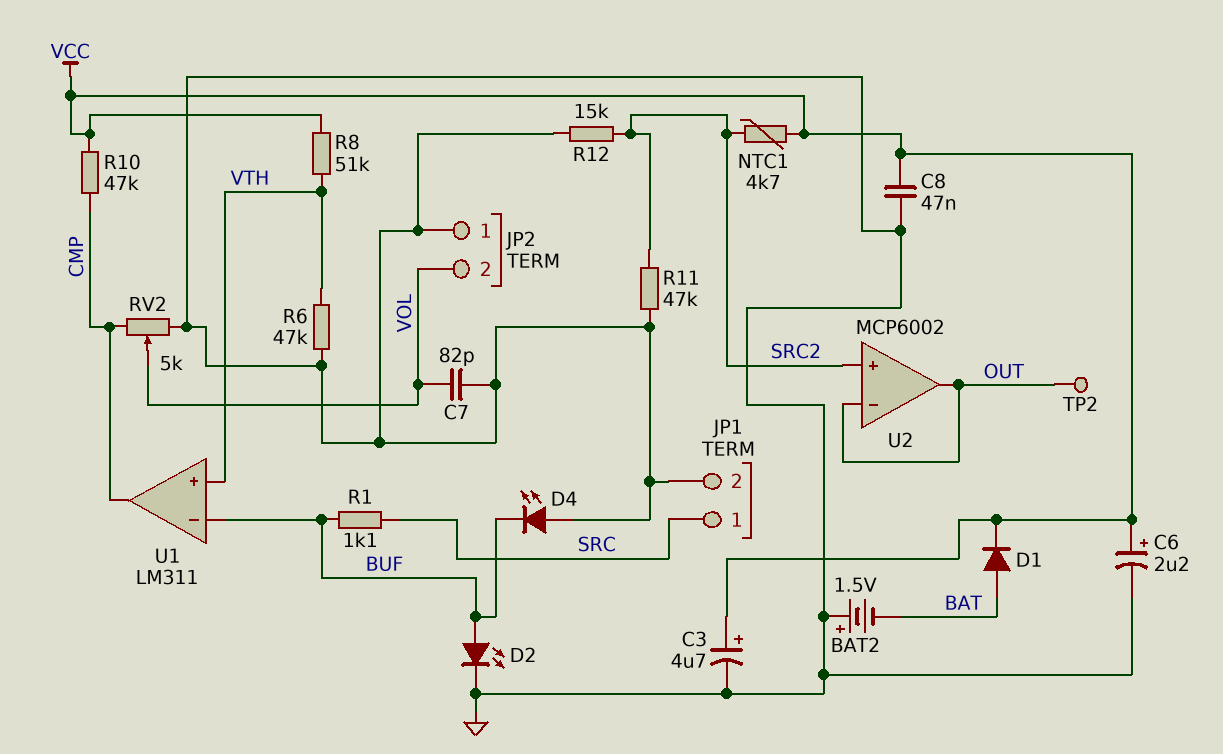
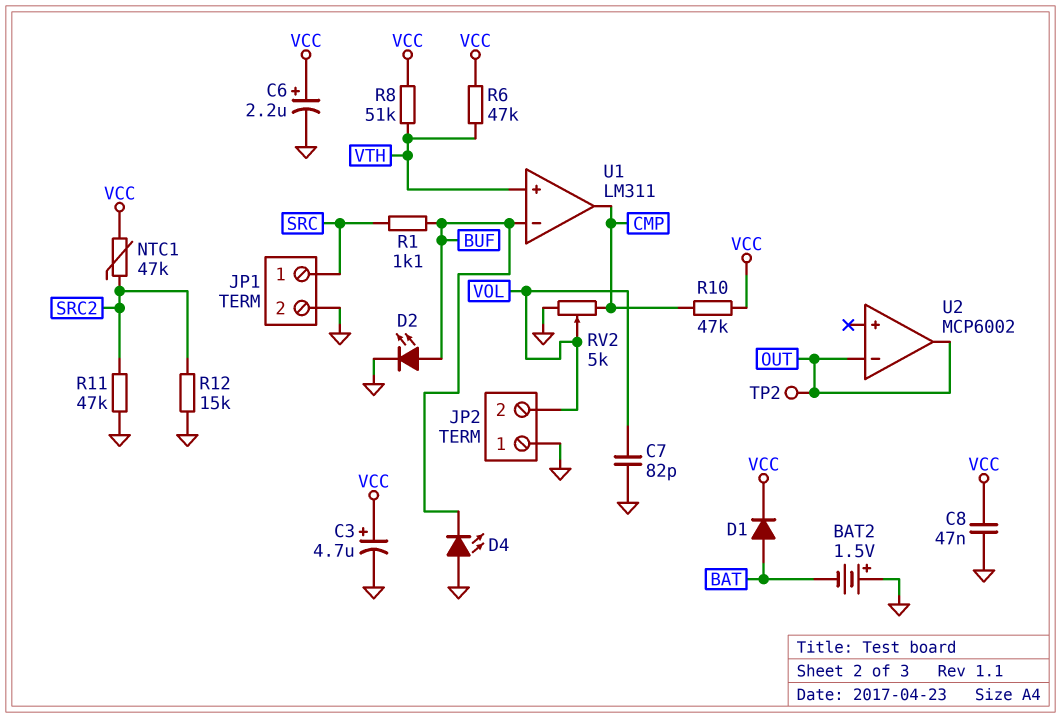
NTC1: 4.7k (SRC2, VCC) -> 47k (SRC2, VCC)
R6: 47k (GND, VTH) -> 47k (VCC, VTH)
U2 pin in+: SRC2 -> none

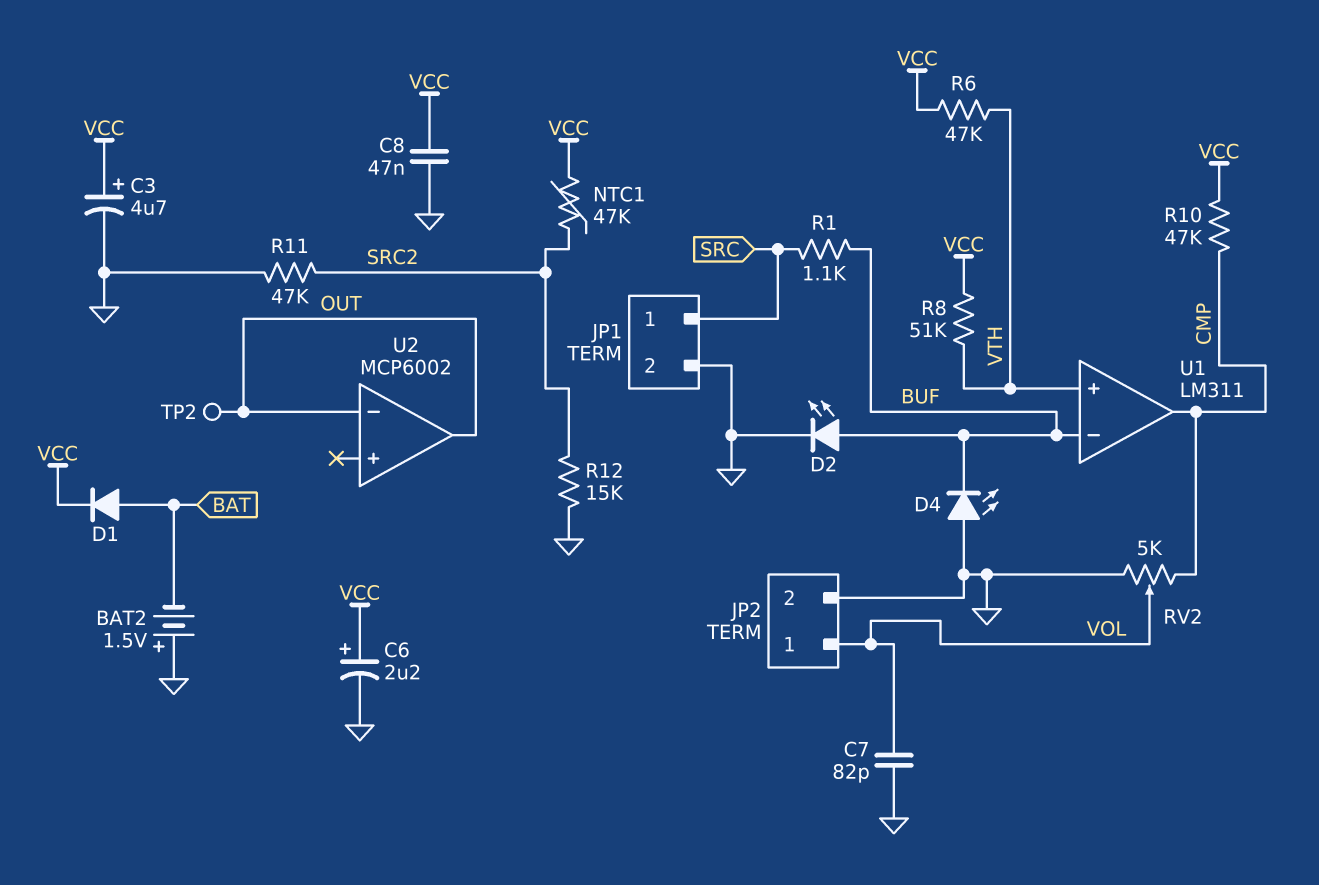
JP2 pin 1: GND -> VOL
JP2 pin 2: VOL -> GND

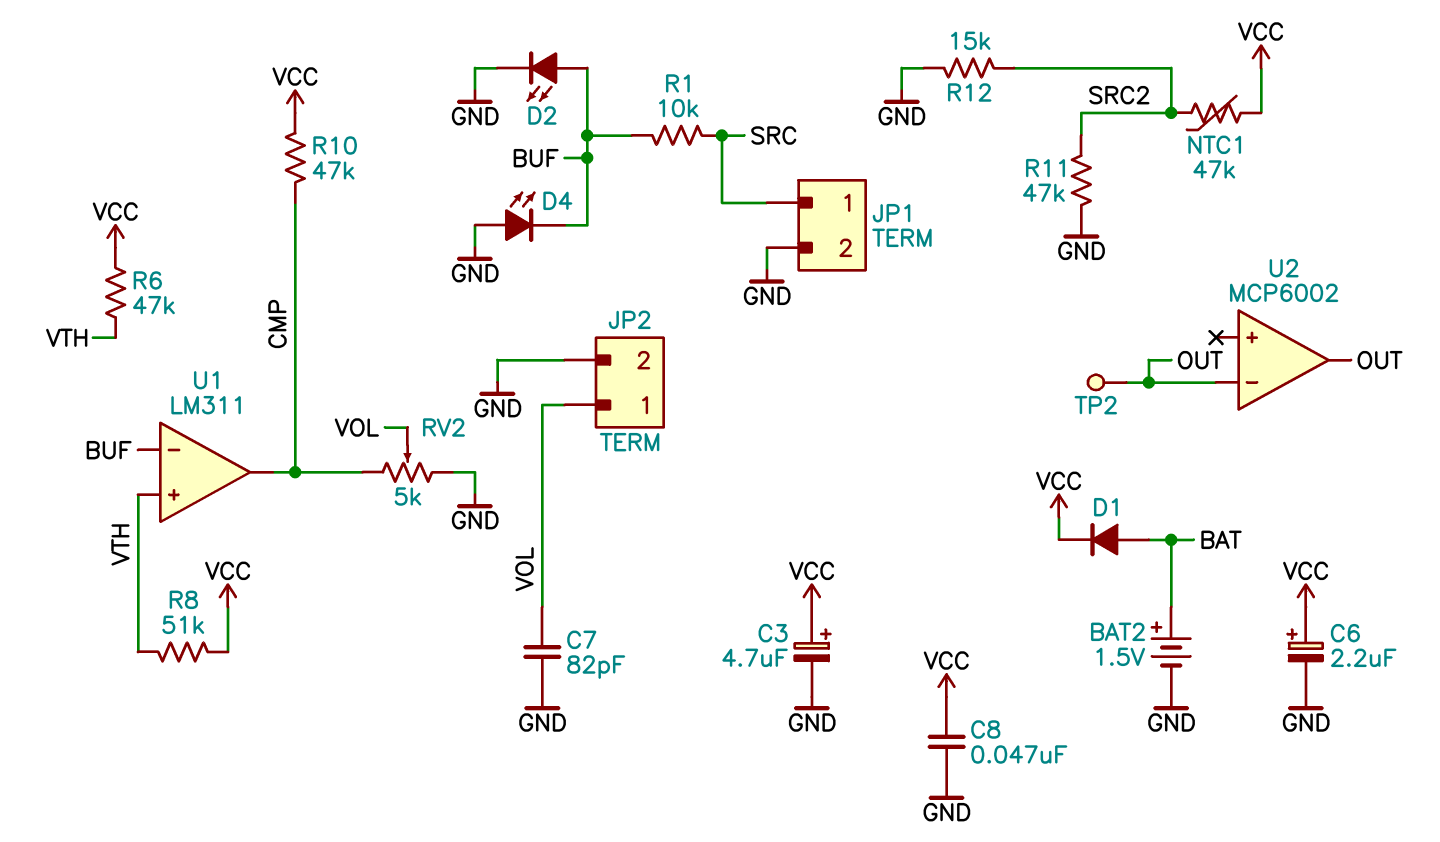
BAT2: 1.5V (plus GND, minus BAT) -> 1.5V (plus BAT, minus GND)
R1: 1.1k (BUF, SRC) -> 10k (BUF, SRC)

